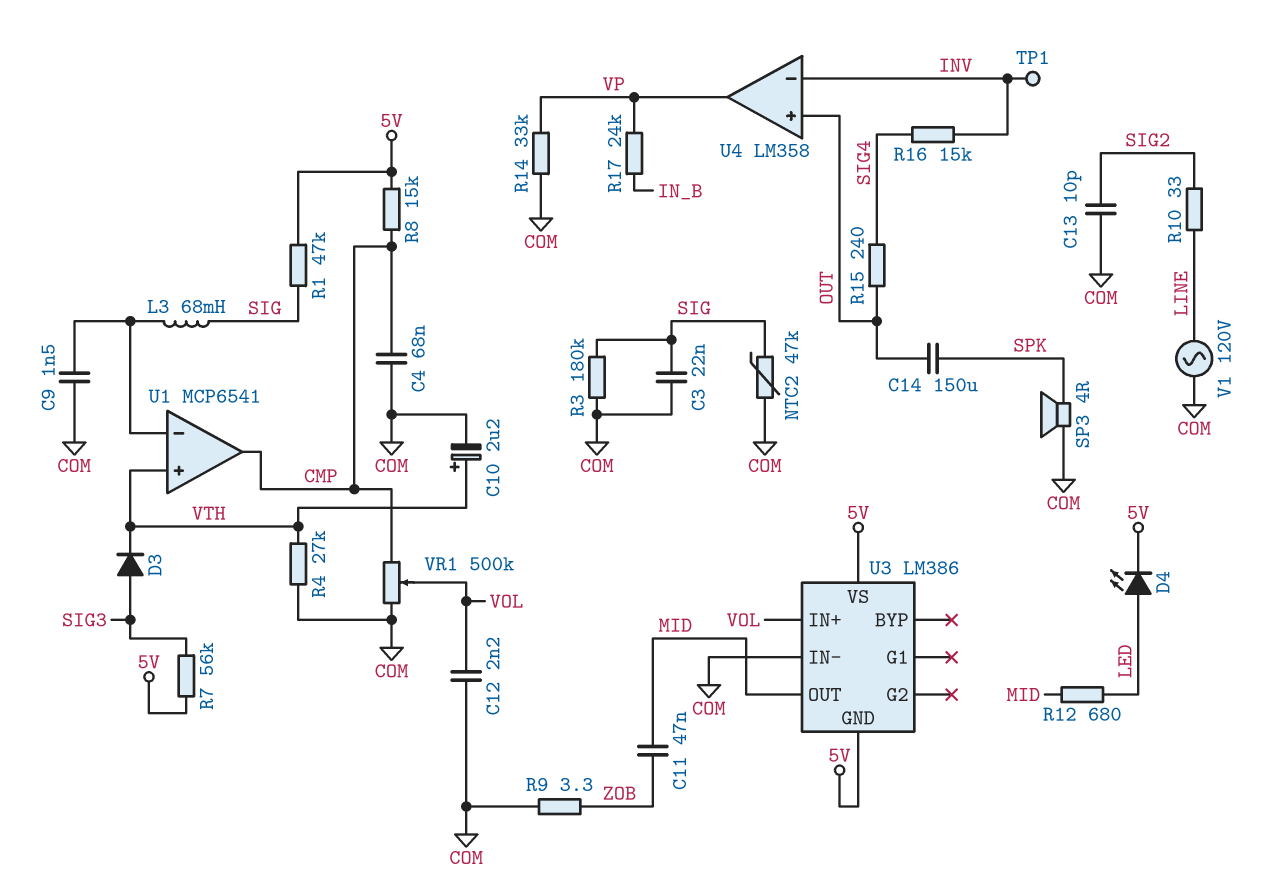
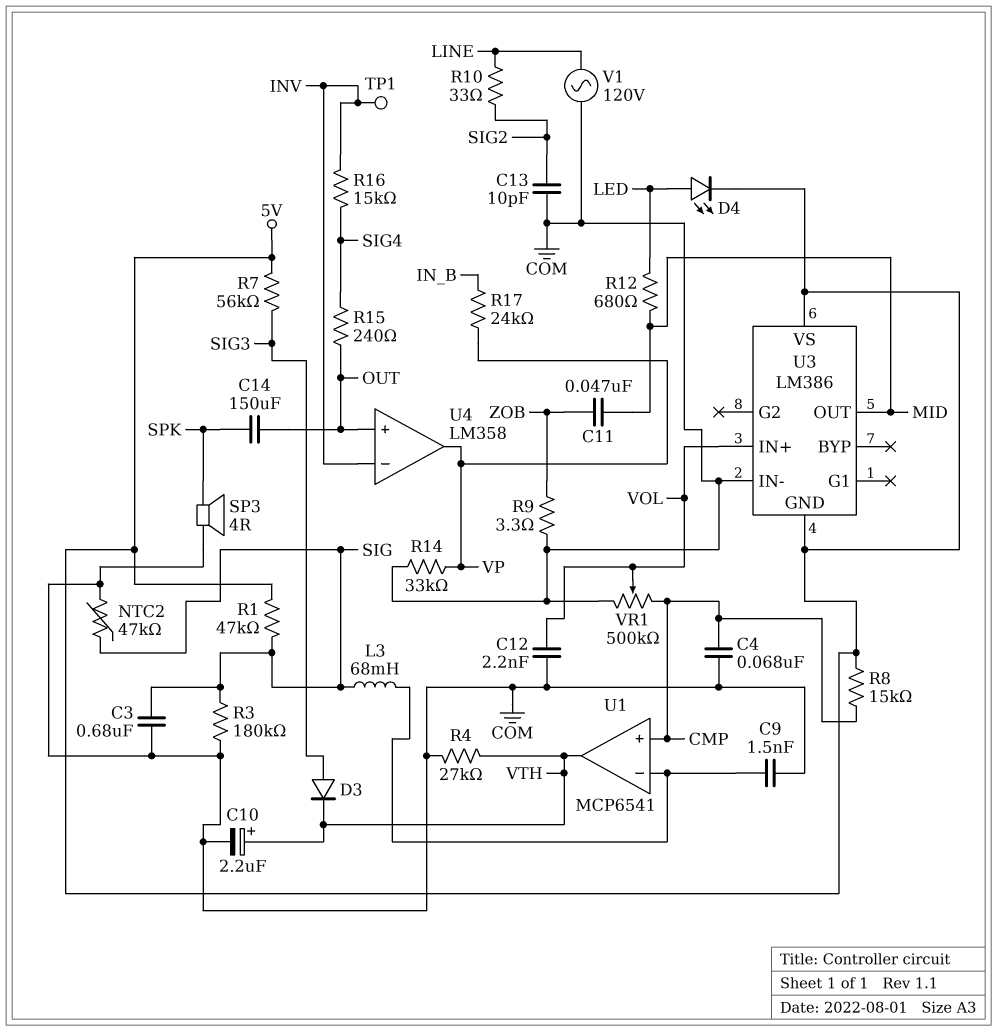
C3: 22nF (COM, SIG) -> 680nF (COM, SIG)
U1 pin in+: VTH -> CMP
U1 pin out: CMP -> VTH

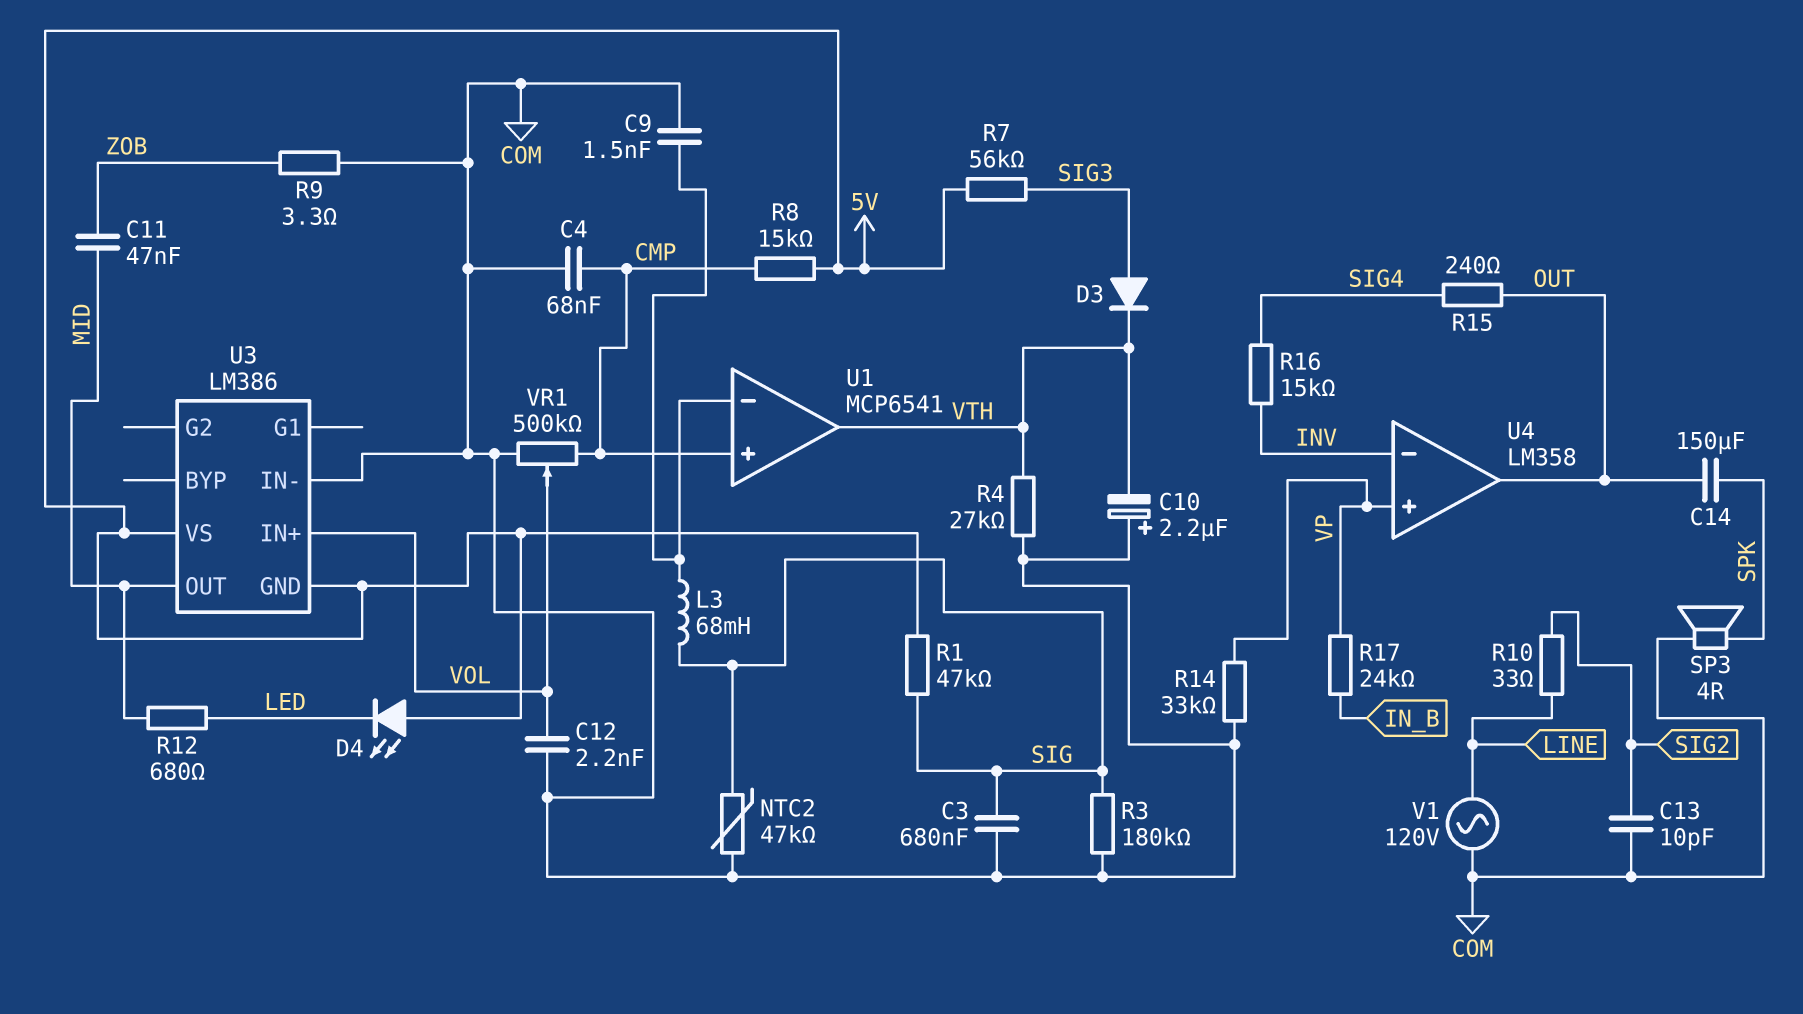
C10: 2.2uF (plus VTH, minus COM) -> 2.2uF (plus COM, minus VTH)
D4: LED (A LED, K 5V) -> LED (A 5V, K LED)
TP1: test point (INV) -> none
U4 pin in+: OUT -> VP
U4 pin out: VP -> OUT

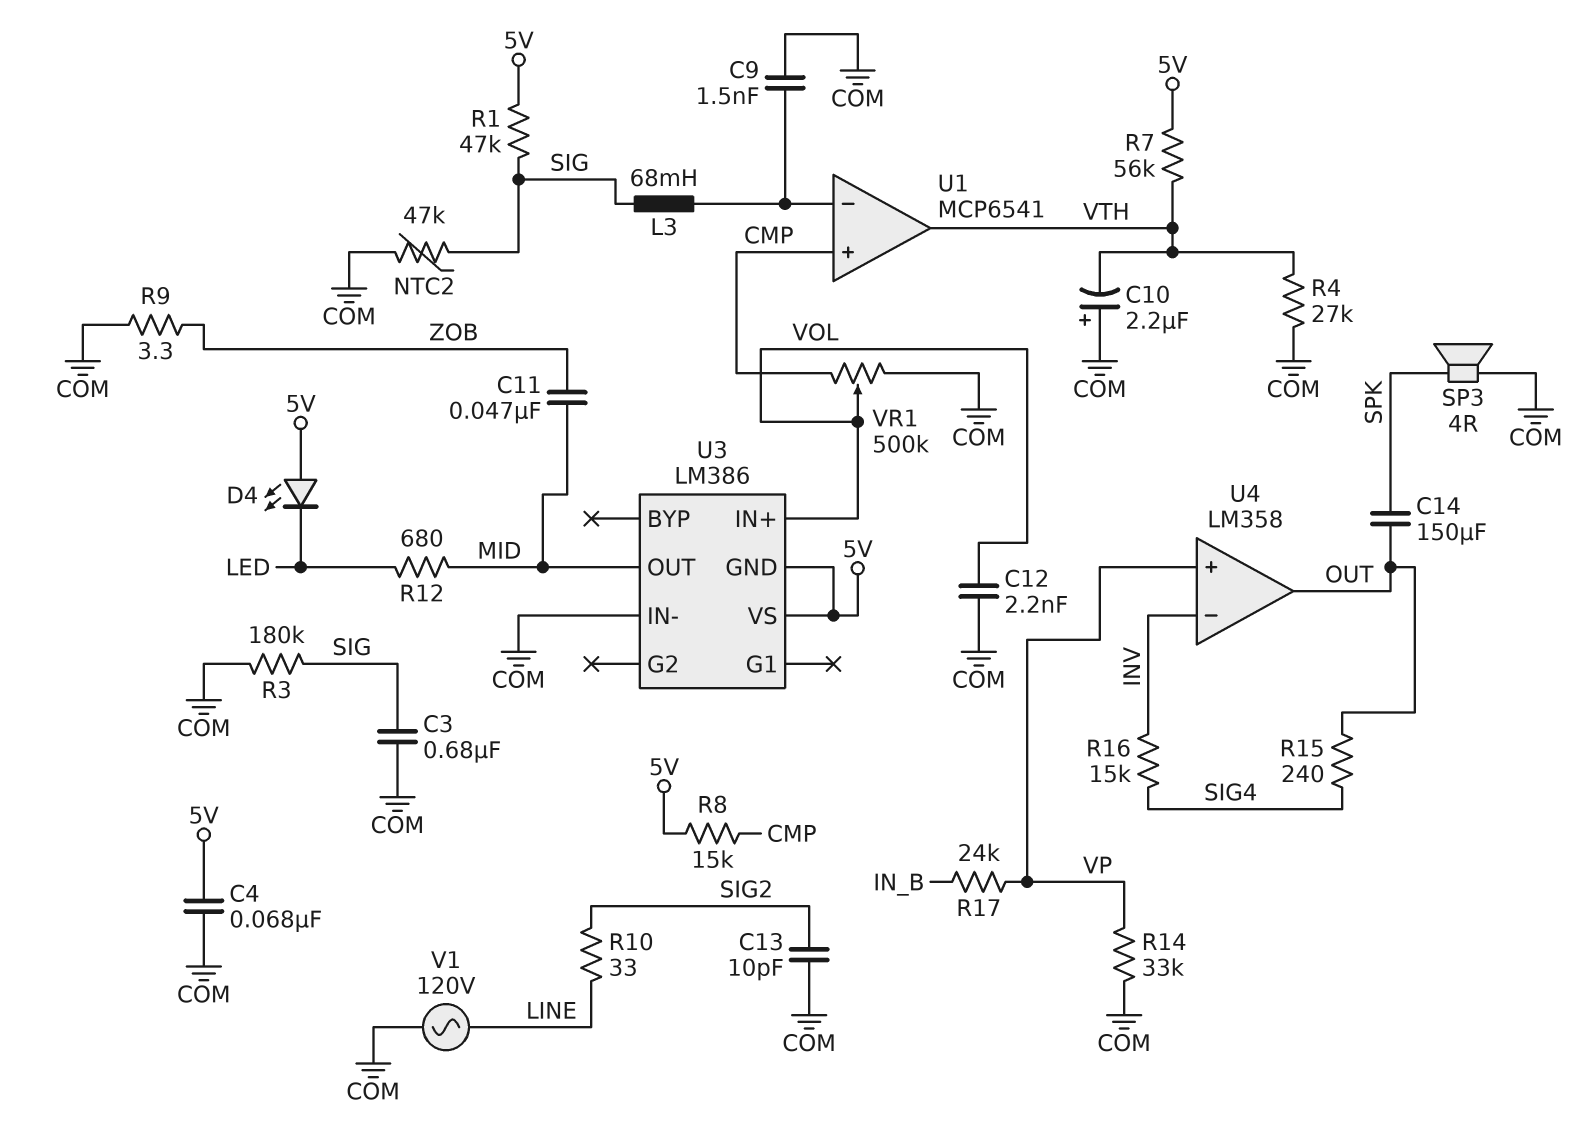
C4: 68nF (CMP, COM) -> 68nF (5V, COM)
D3: diode (A SIG3, K VTH) -> none
R7: 56k (5V, SIG3) -> 56k (5V, VTH)

